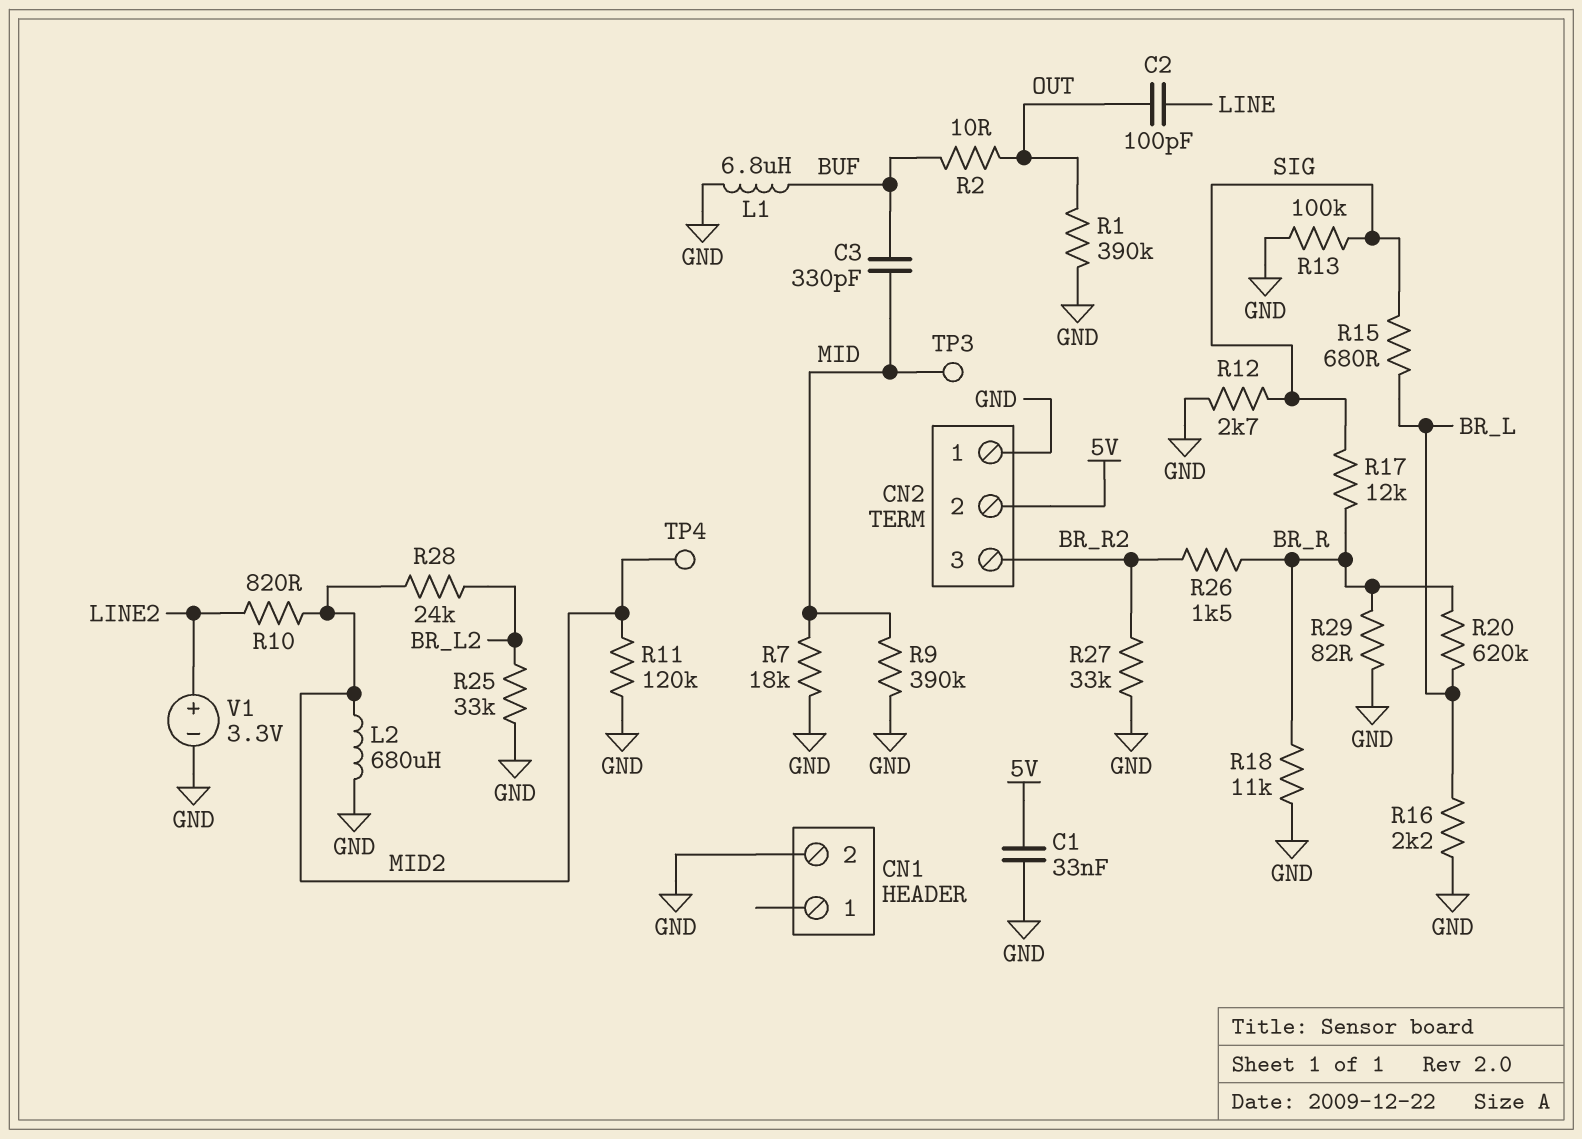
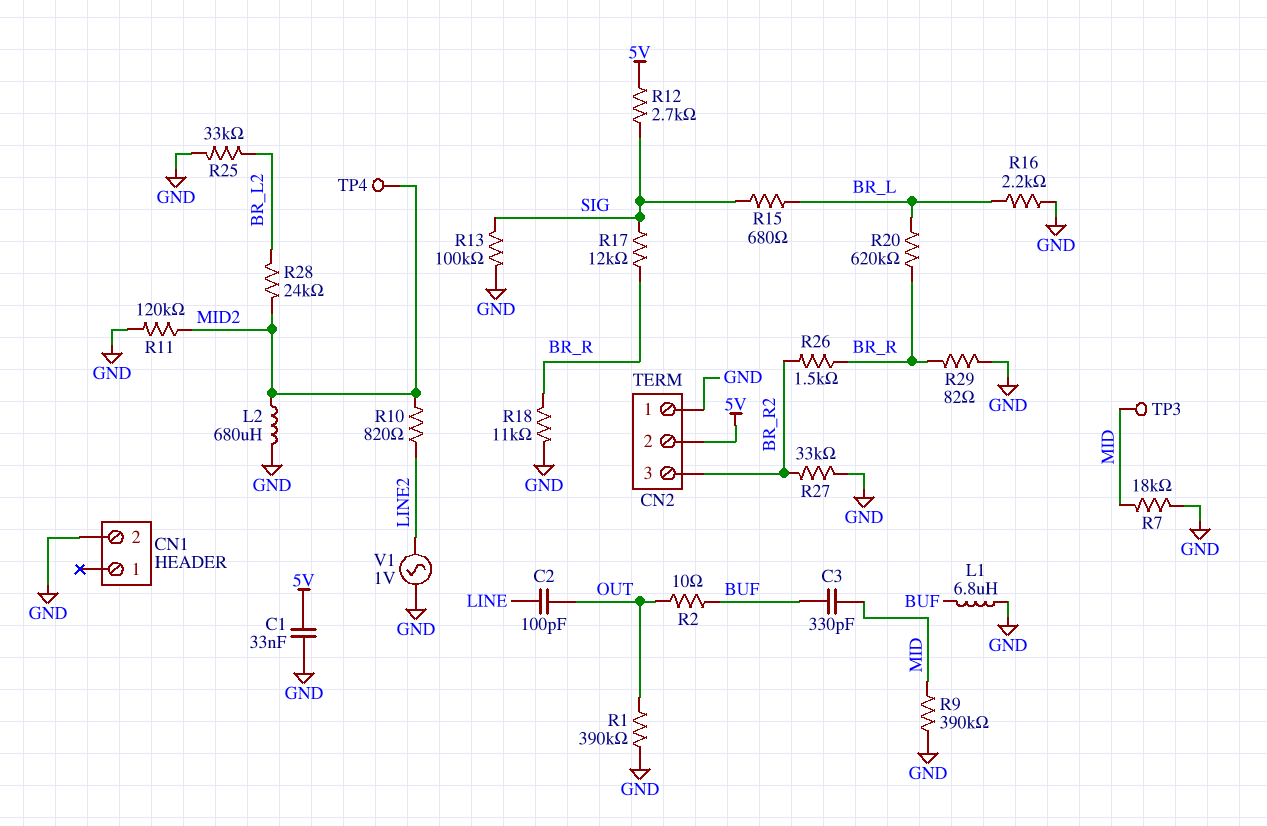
R12: 2.7k (GND, SIG) -> 2.7k (5V, SIG)
V1: 3.3V (plus LINE2, minus GND) -> AC 1V (GND, LINE2)

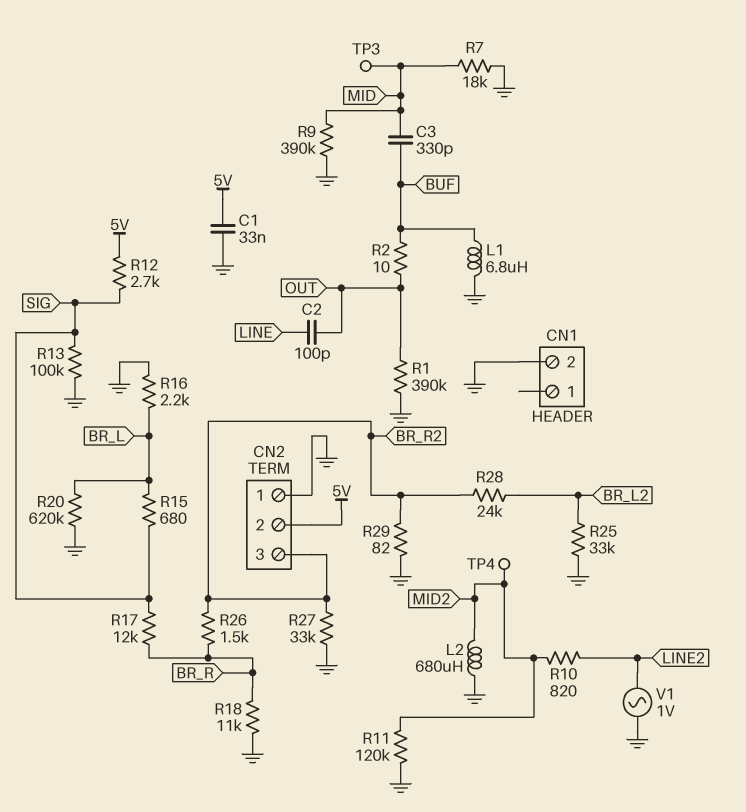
R20: 620k (BR_L, BR_R) -> 620k (BR_L, GND)
R28: 24k (BR_L2, MID2) -> 24k (BR_L2, BR_R2)
R29: 82 (BR_R, GND) -> 82 (BR_R2, GND)

